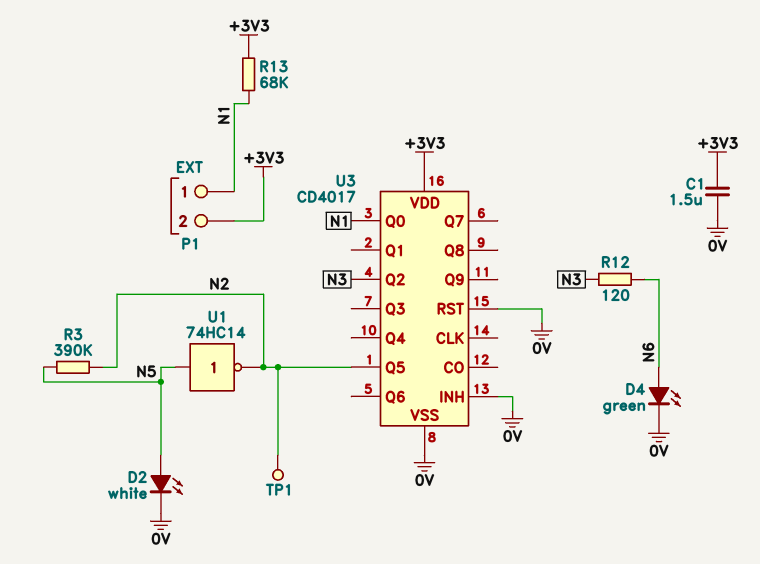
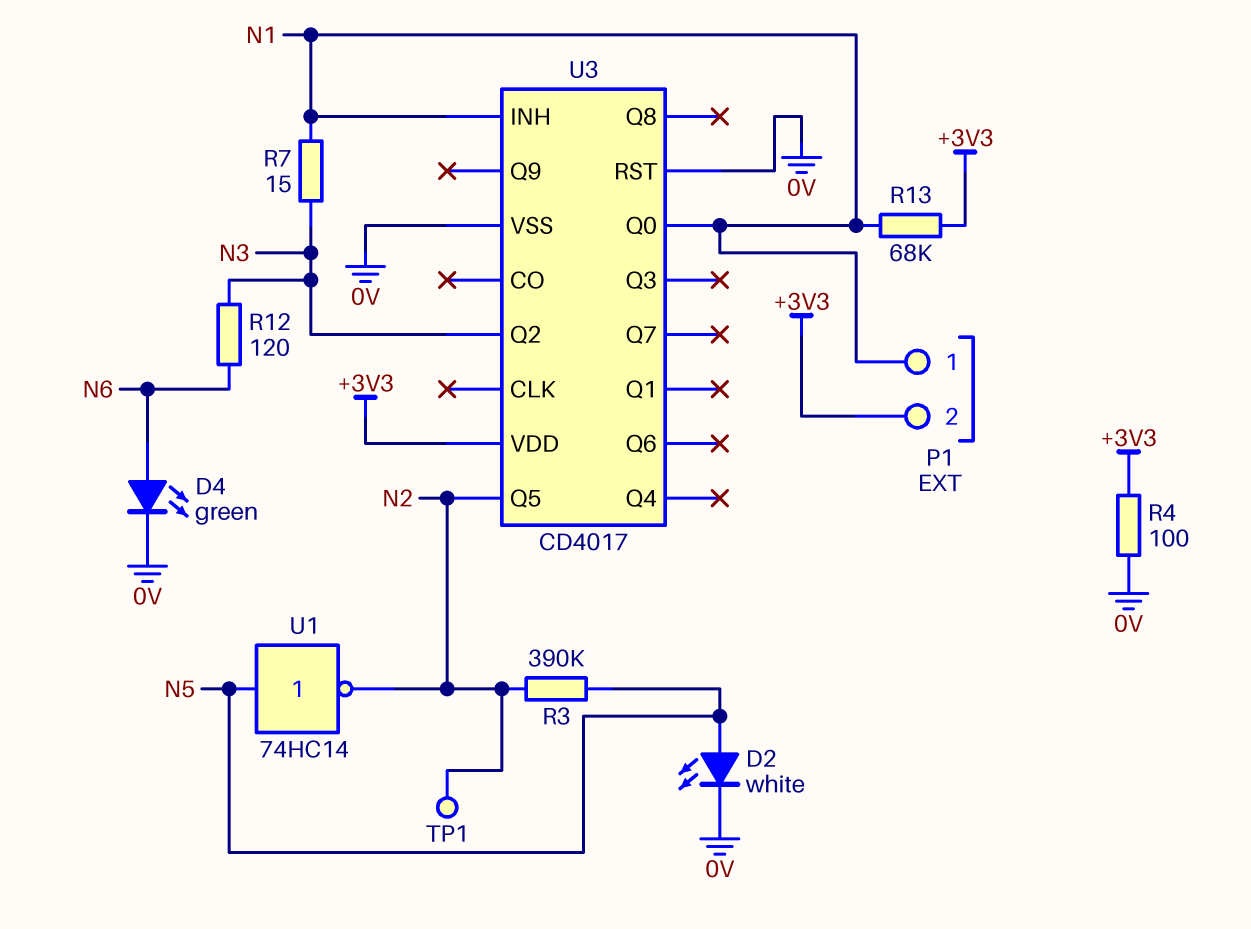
C1: 1.5uF (+3V3, 0V) -> none
R4: none -> 100 (+3V3, 0V)
R7: none -> 15 (N1, N3)
U3 pin INH: 0V -> N1

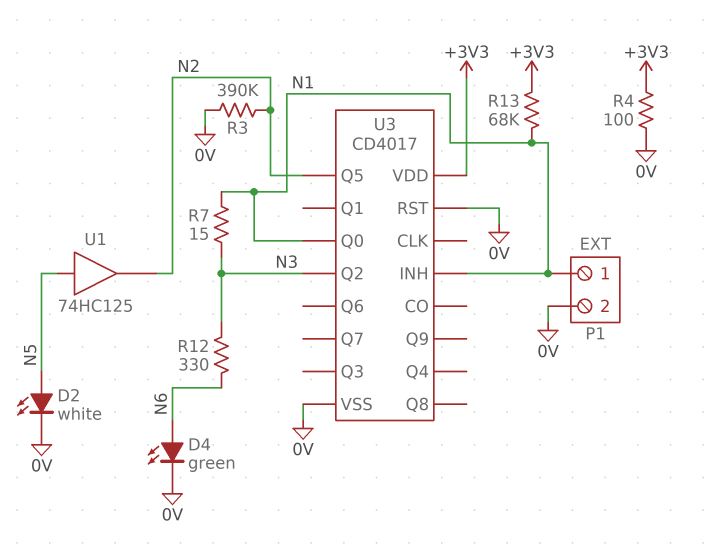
P1 pin 2: +3V3 -> 0V
R3: 390k (N2, N5) -> 390k (0V, N2)
R12: 120 (N3, N6) -> 330 (N3, N6)
TP1: test point (N2) -> none
U1: NOT 74HC14 (in N5, out N2) -> buffer 74HC125 (in N5, out N2)

